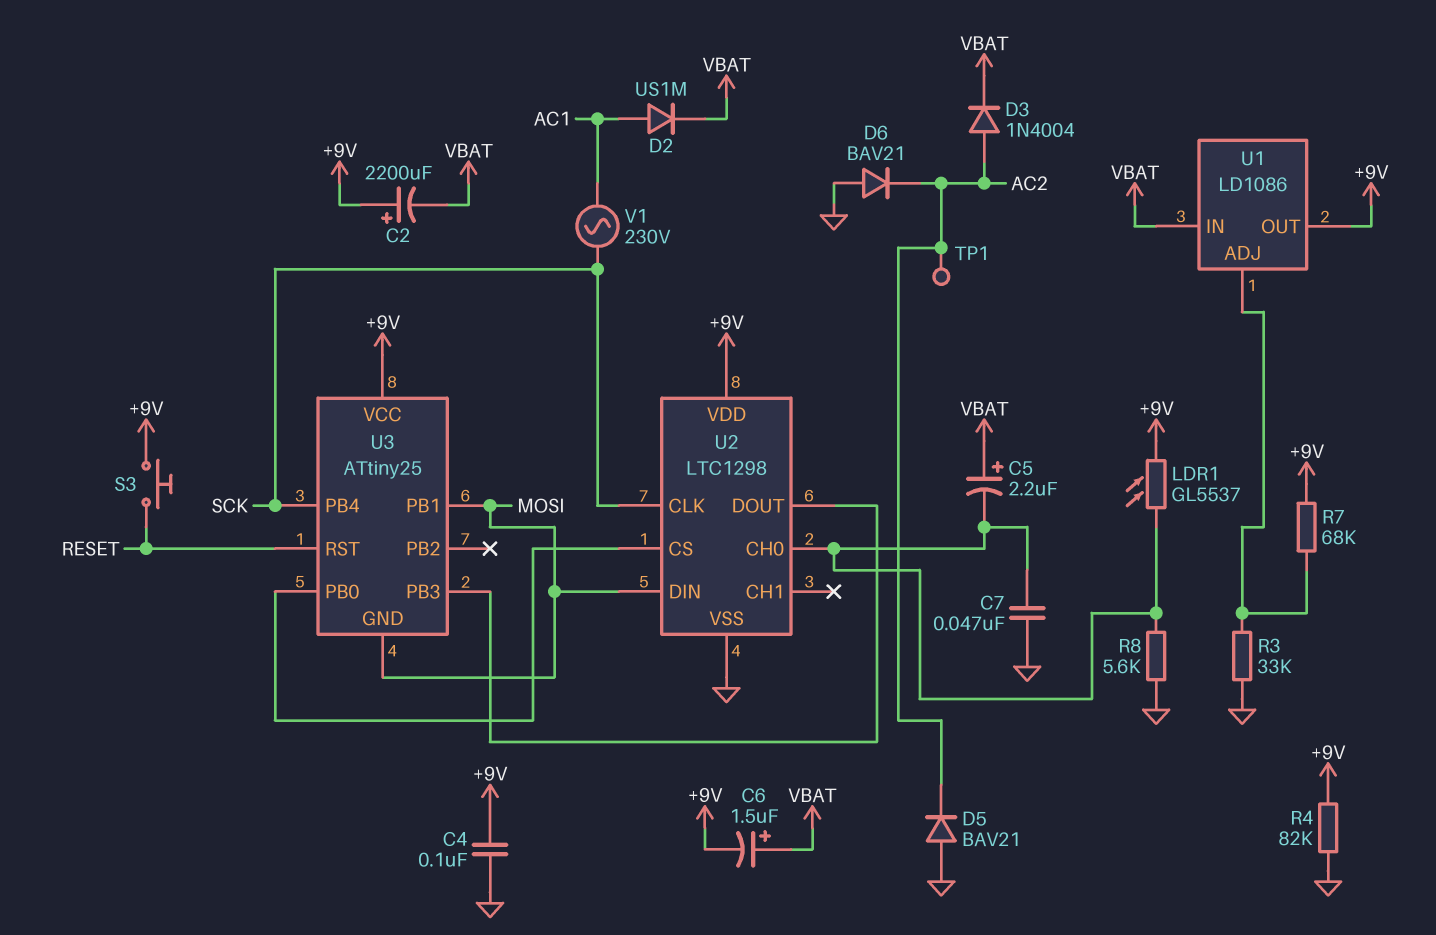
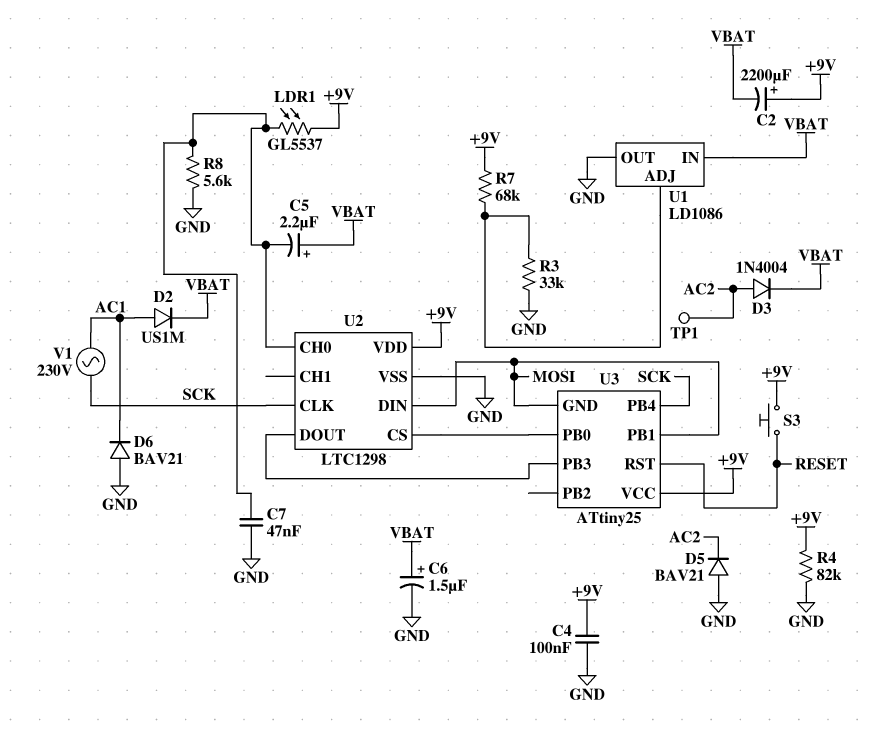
C6: 1.5uF (plus VBAT, minus +9V) -> 1.5uF (plus VBAT, minus GND)
D6: diode BAV21 (A GND, K AC2) -> diode BAV21 (A GND, K AC1)
U1 pin OUT: +9V -> GND

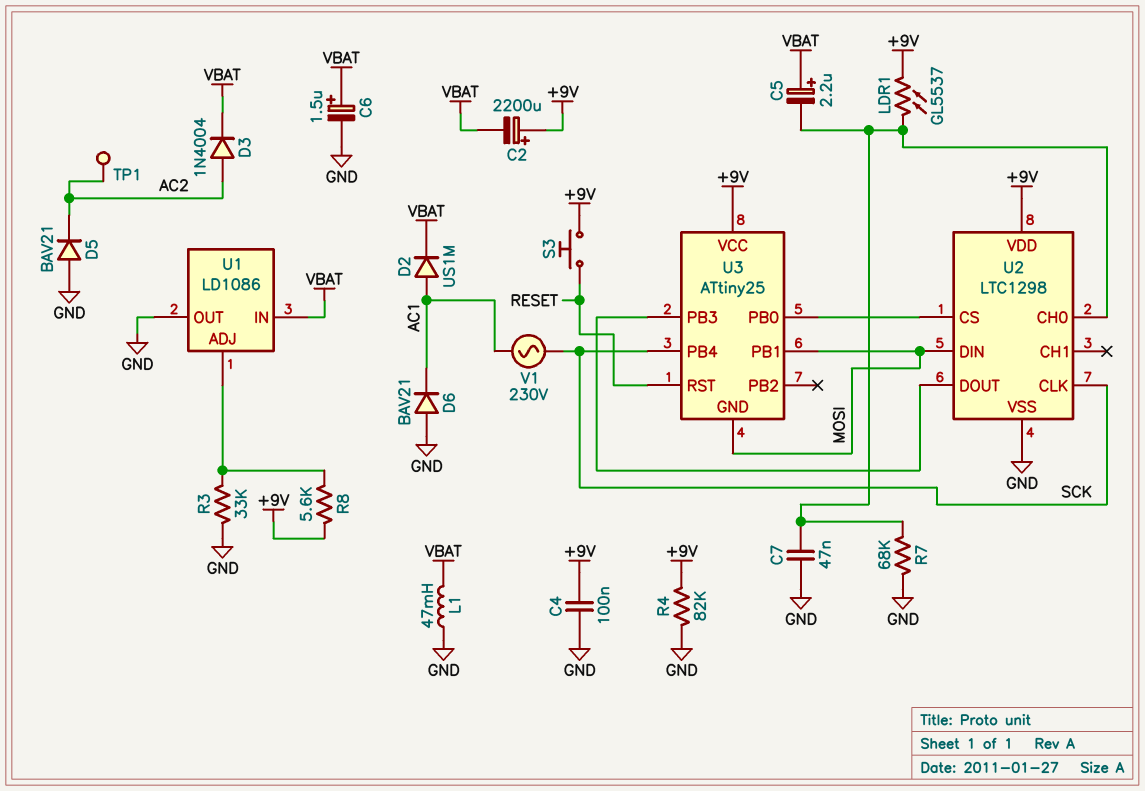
L1: none -> 47mH (GND, VBAT)
R7: 68k (+9V, U1/ADJ) -> 68k (GND, U2/CH0)
R8: 5.6k (GND, U2/CH0) -> 5.6k (+9V, U1/ADJ)

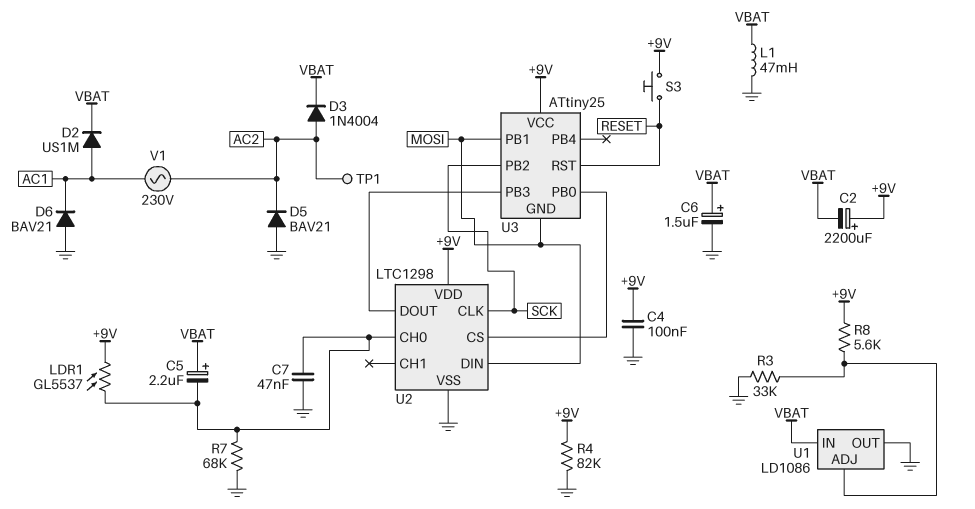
U3 pin PB2: none -> SCK
U3 pin PB4: SCK -> none
V1: AC 230V (AC1, SCK) -> AC 230V (AC1, AC2)

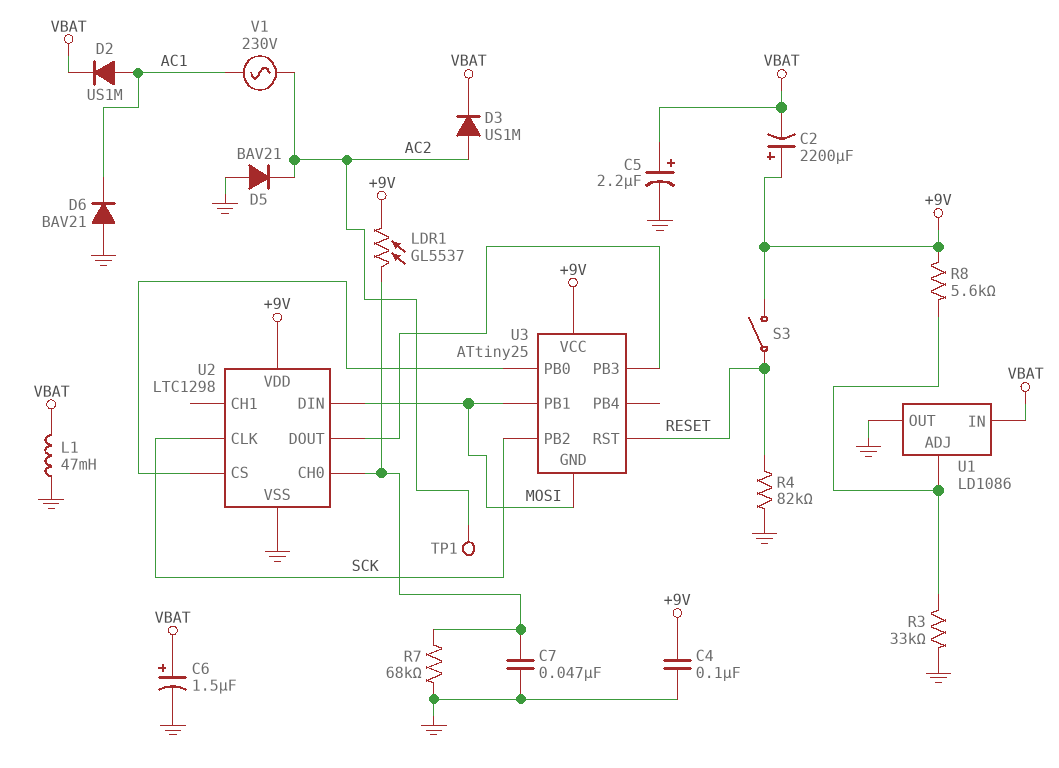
C5: 2.2uF (plus VBAT, minus U2/CH0) -> 2.2uF (plus VBAT, minus GND)
D3: diode 1N4004 (A AC2, K VBAT) -> diode US1M (A AC2, K VBAT)
R4: 82k (+9V, GND) -> 82k (GND, RESET)
S3: button (+9V, RESET) -> switch (+9V, RESET)

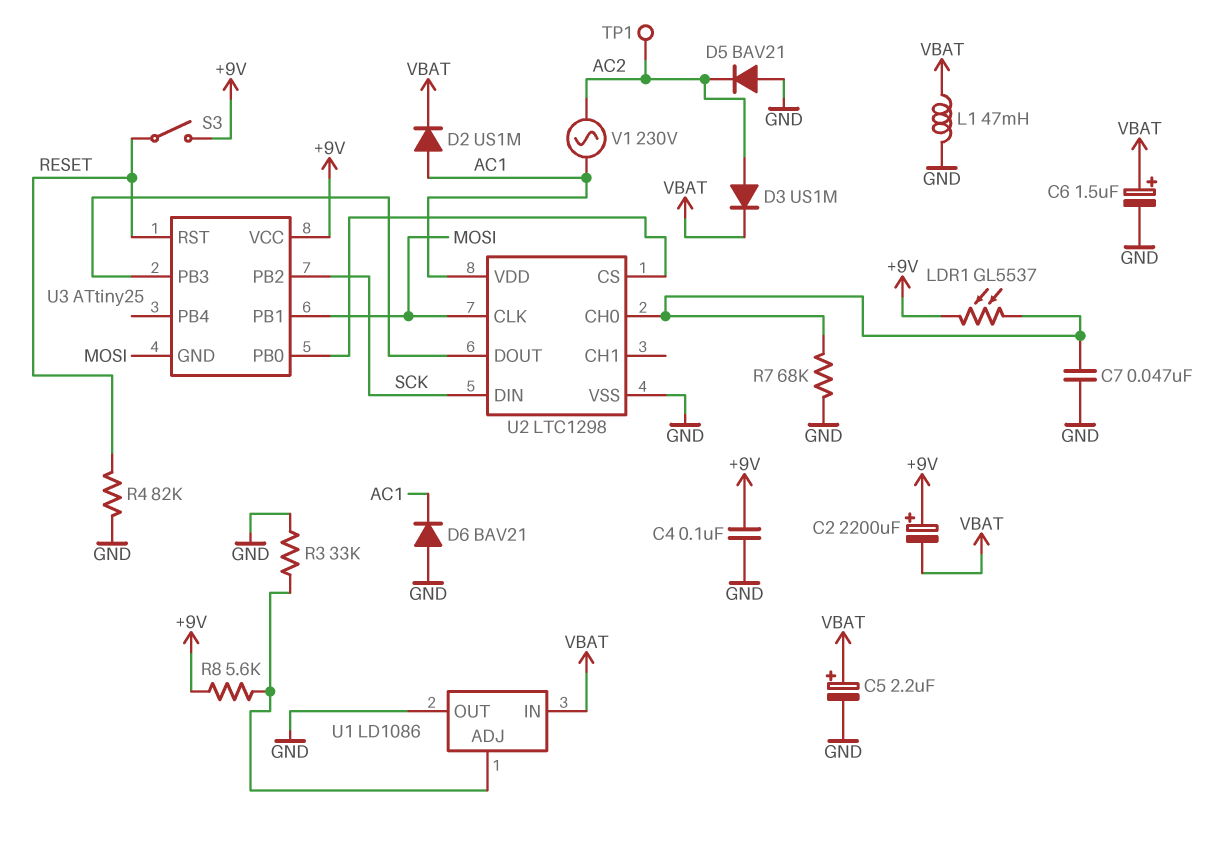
U2 pin CLK: SCK -> MOSI
U2 pin DIN: MOSI -> SCK
U2 pin VDD: +9V -> AC1

